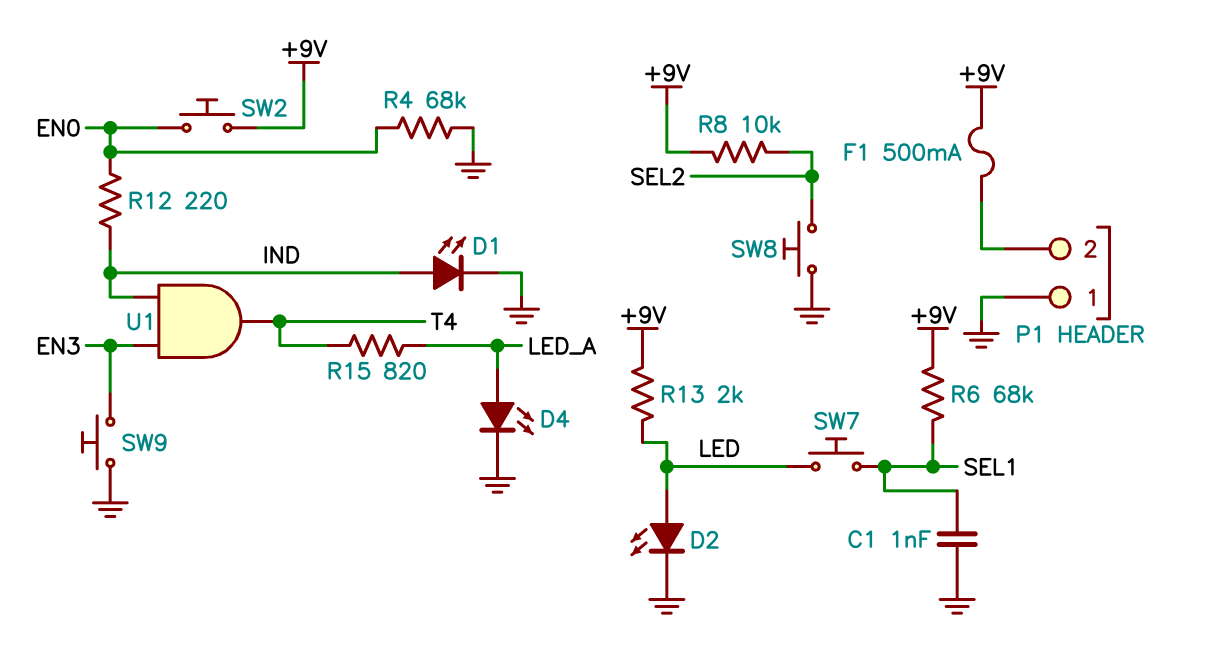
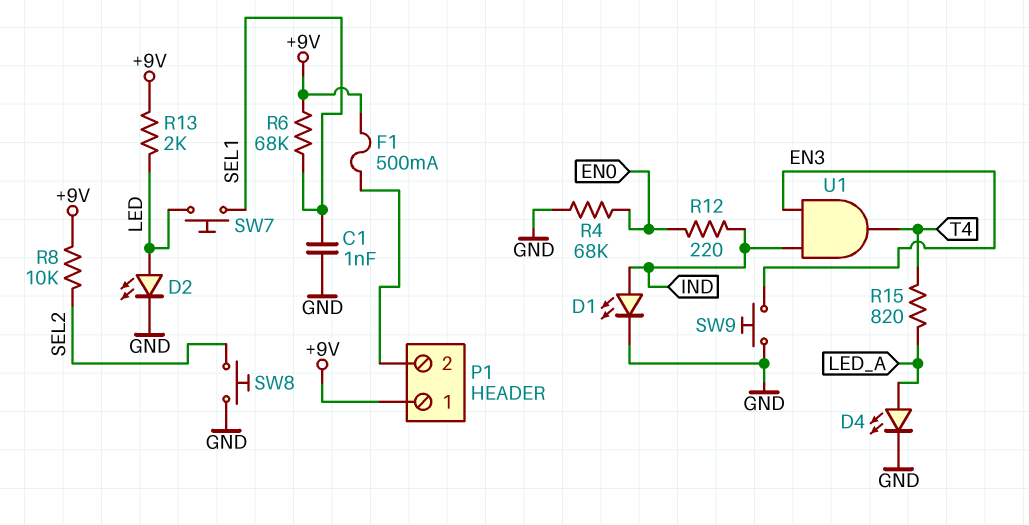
P1 pin 1: GND -> +9V
SW2: button (+9V, EN0) -> none

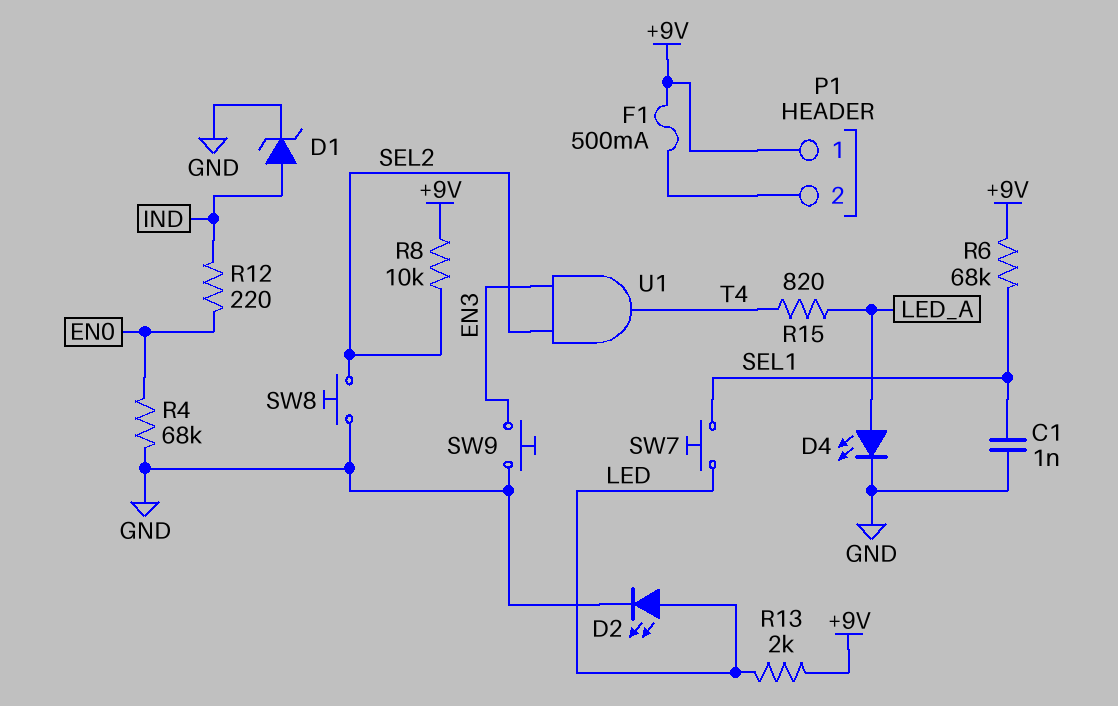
D1: LED (A IND, K GND) -> zener (A IND, K GND)
U1: AND (in EN3, in IND, out T4) -> AND (in EN3, in SEL2, out T4)

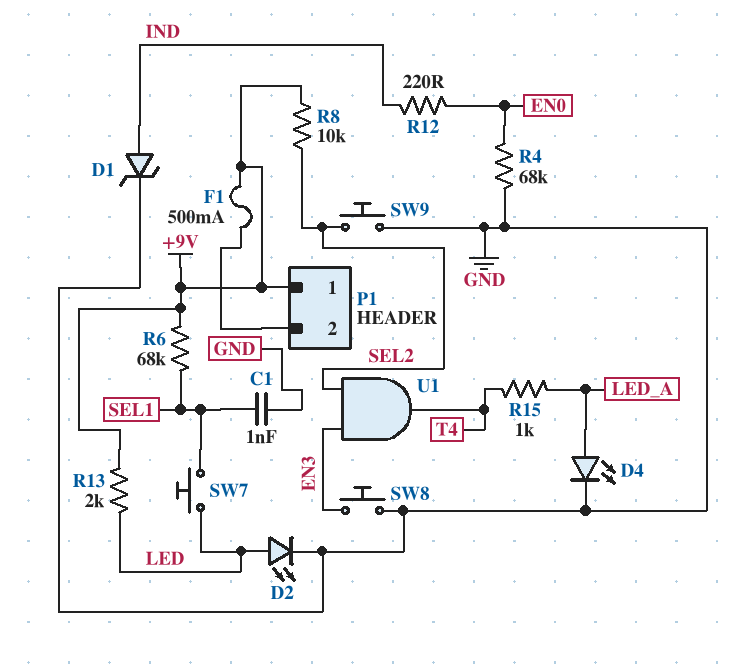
R15: 820 (LED_A, T4) -> 1k (LED_A, T4)
SW8: button (GND, SEL2) -> button (EN3, GND)
SW9: button (EN3, GND) -> button (GND, SEL2)

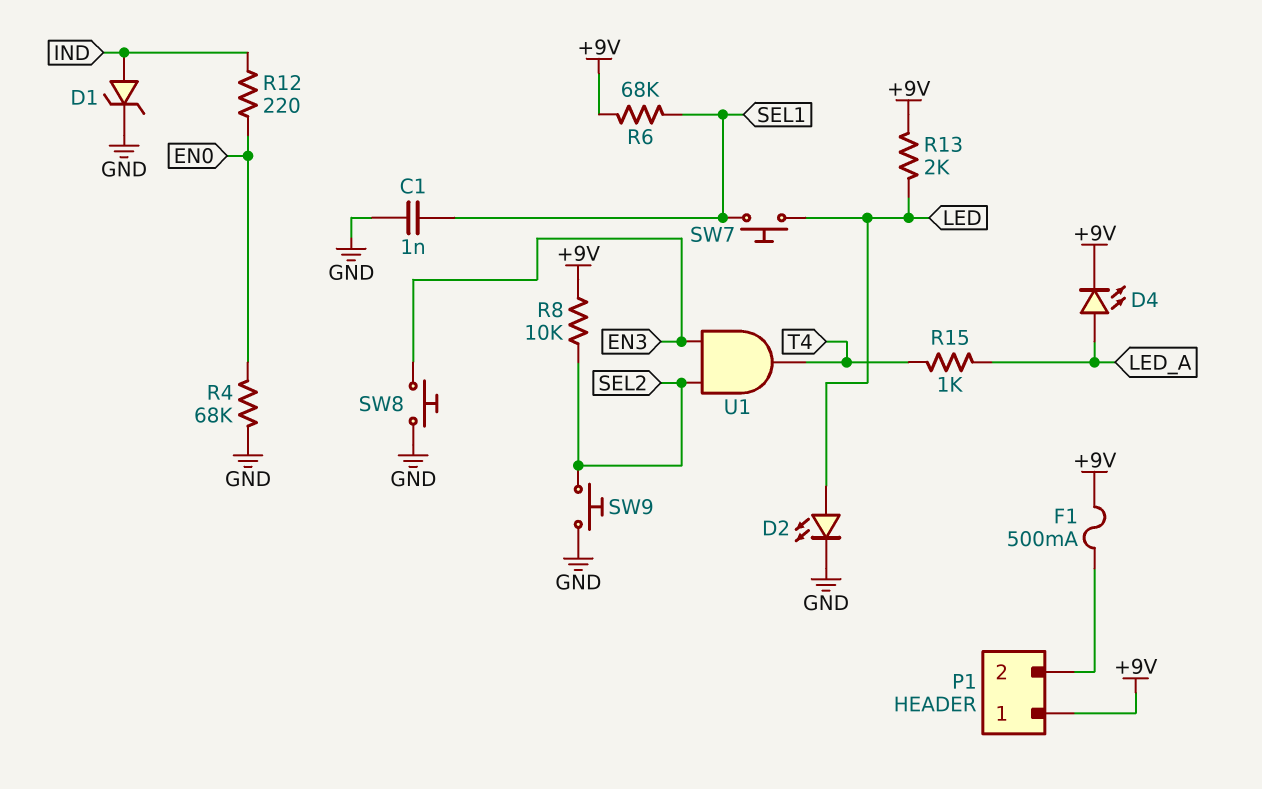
D4: LED (A LED_A, K GND) -> LED (A LED_A, K +9V)

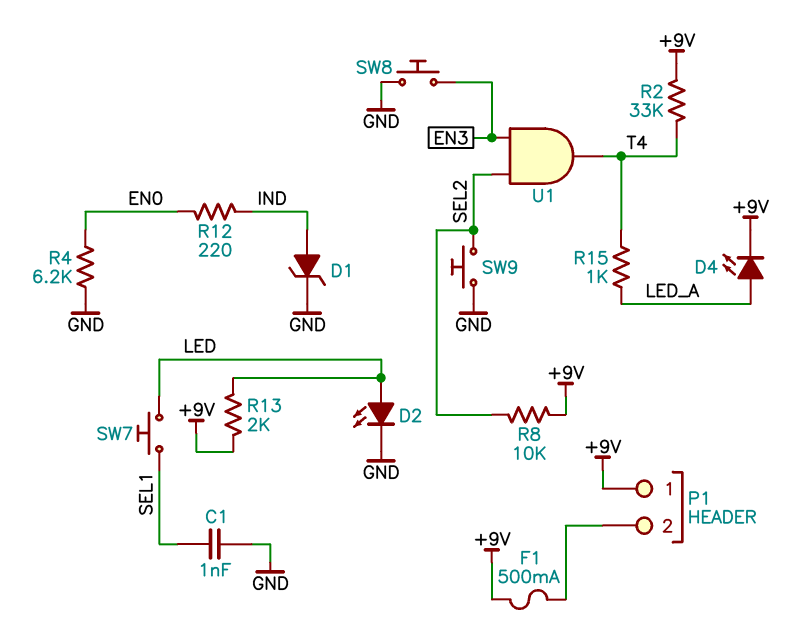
R2: none -> 33k (+9V, T4)
R4: 68k (EN0, GND) -> 6.2k (EN0, GND)
R6: 68k (+9V, SEL1) -> none

